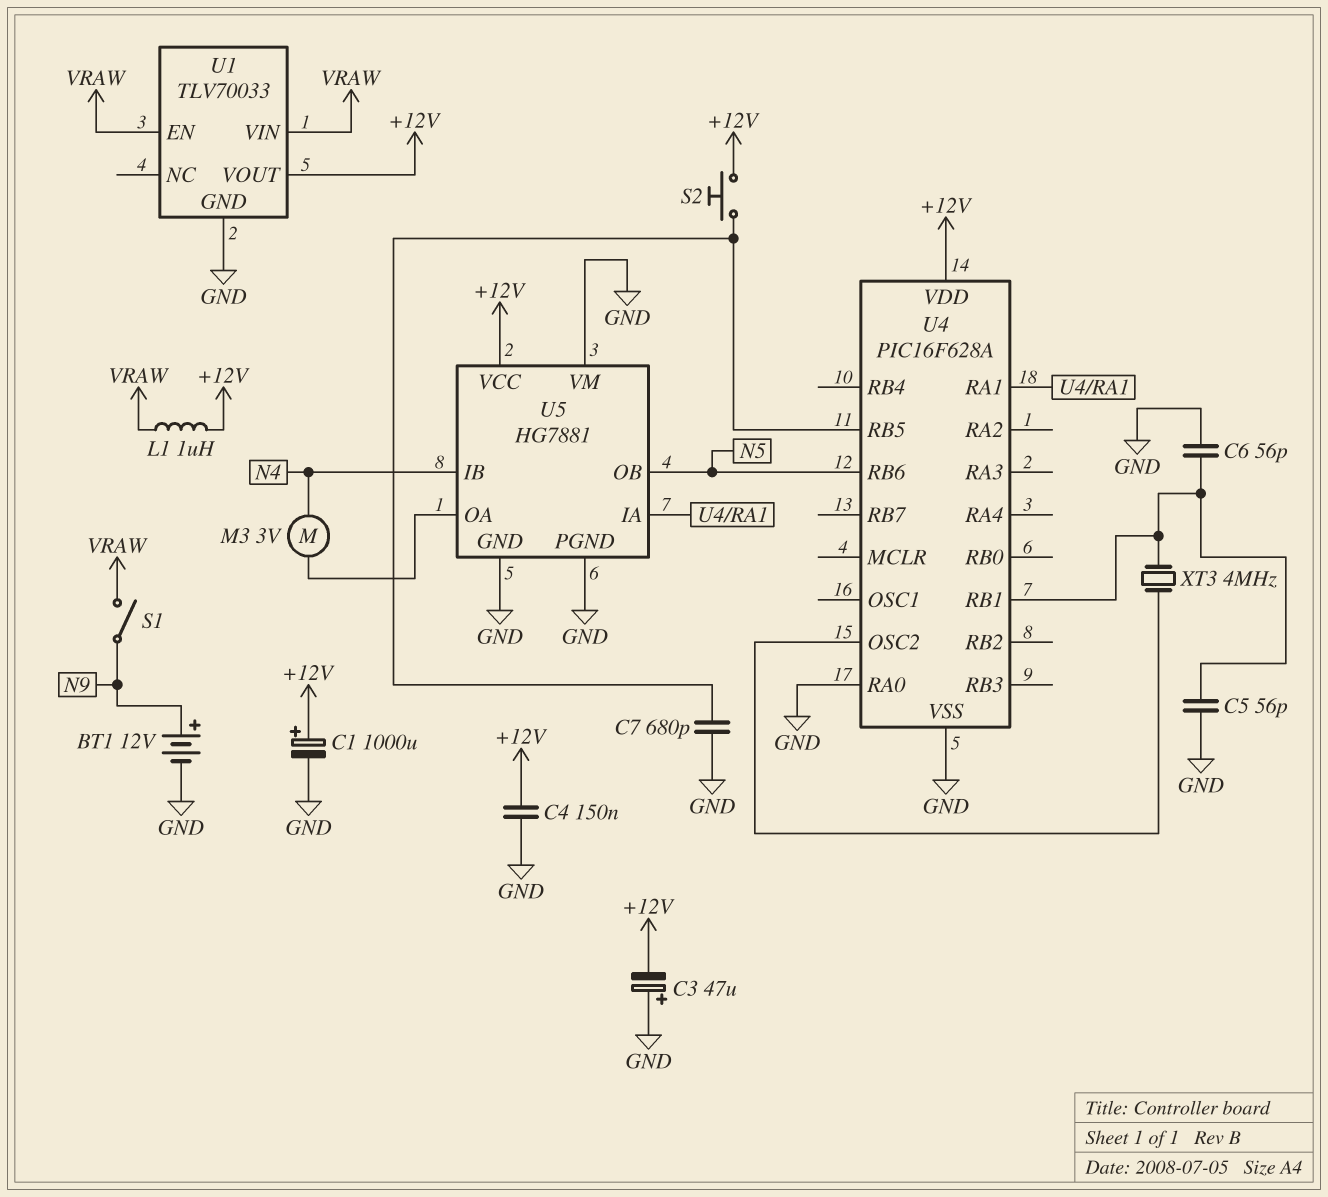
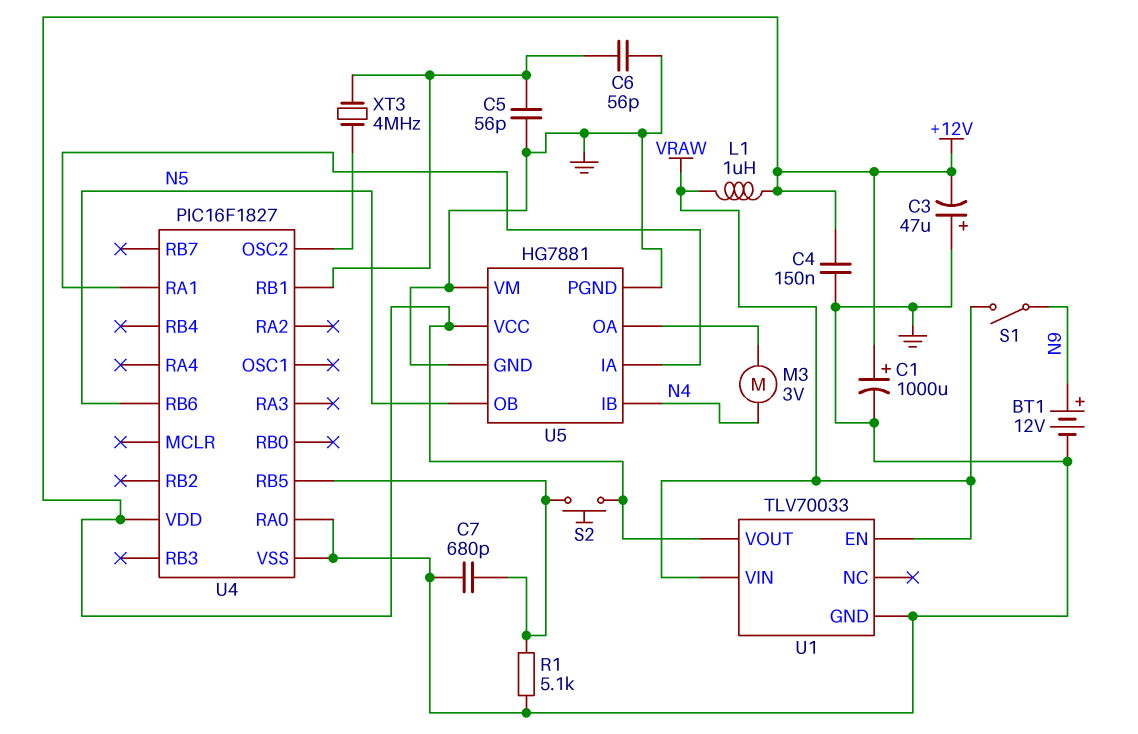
R1: none -> 5.1k (GND, U4/RB5)
U4: PIC16F628A -> PIC16F1827

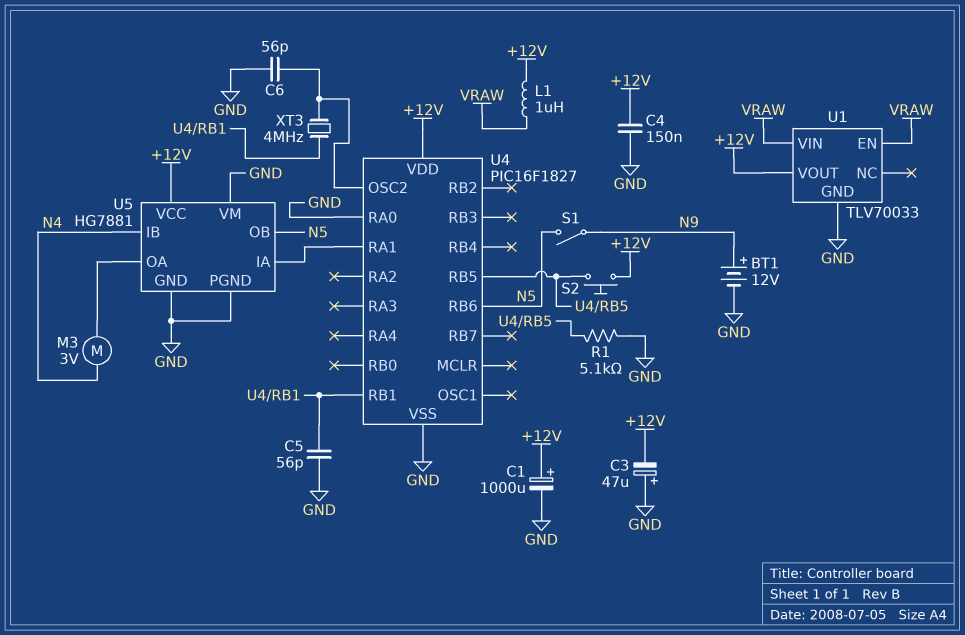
C6: 56pF (GND, U4/RB1) -> 56pF (GND, U4/OSC2)
C7: 680pF (GND, U4/RB5) -> none
S1: switch (N9, VRAW) -> switch (N5, N9)

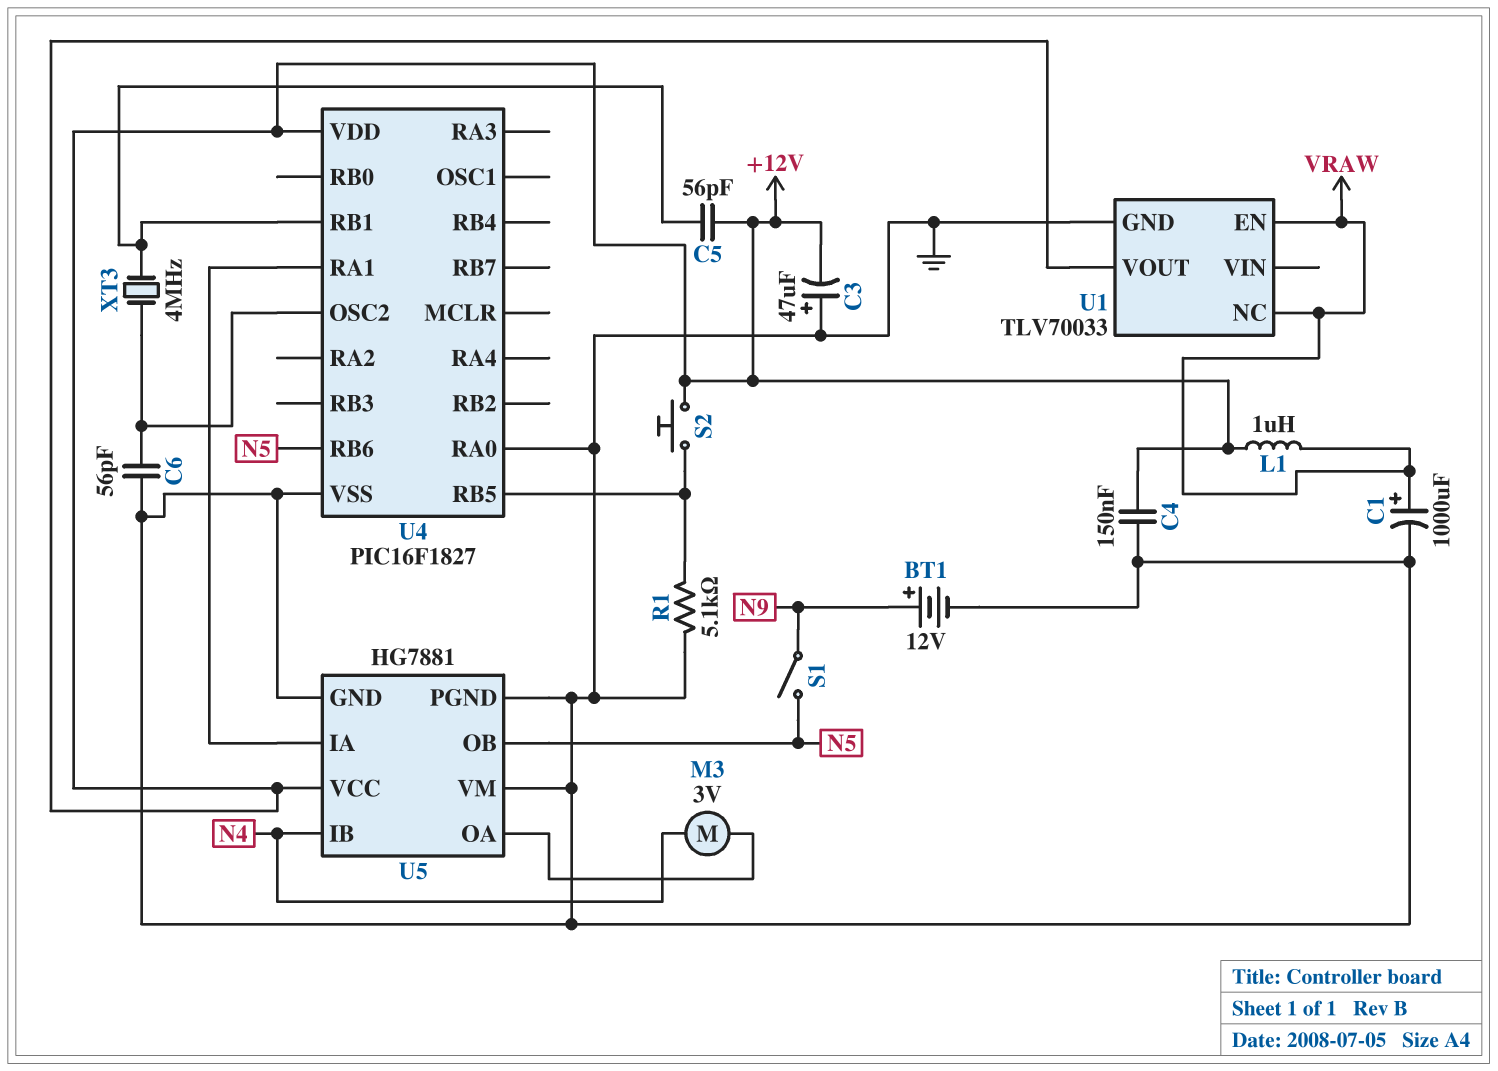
C1: 1000uF (plus +12V, minus GND) -> 1000uF (plus VRAW, minus GND)
C5: 56pF (GND, U4/RB1) -> 56pF (+12V, U4/RB1)
U1 pin NC: none -> VRAW
U1 pin VIN: VRAW -> none

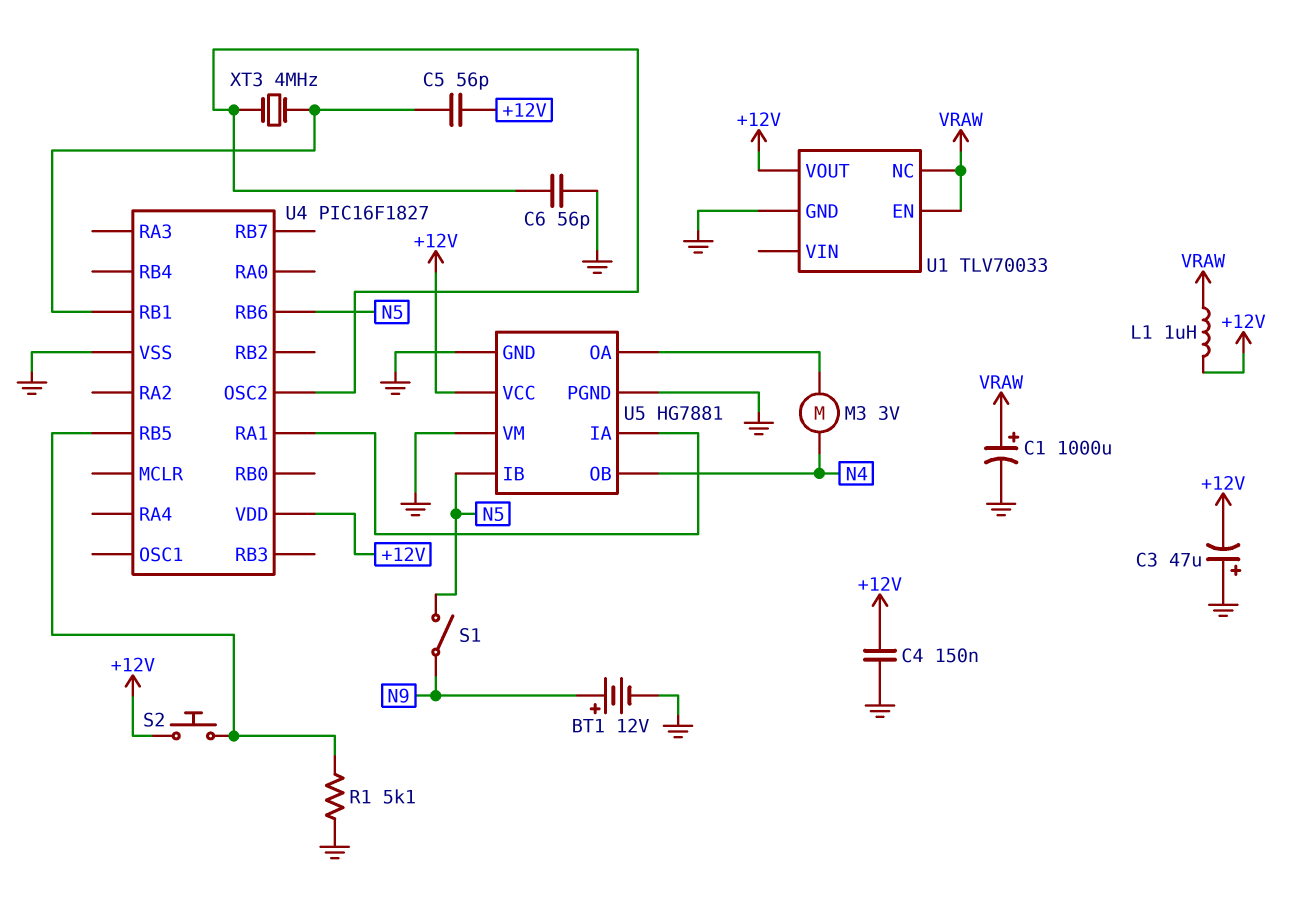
U4 pin RA0: GND -> none
U5 pin IB: N4 -> N5
U5 pin OB: N5 -> N4

